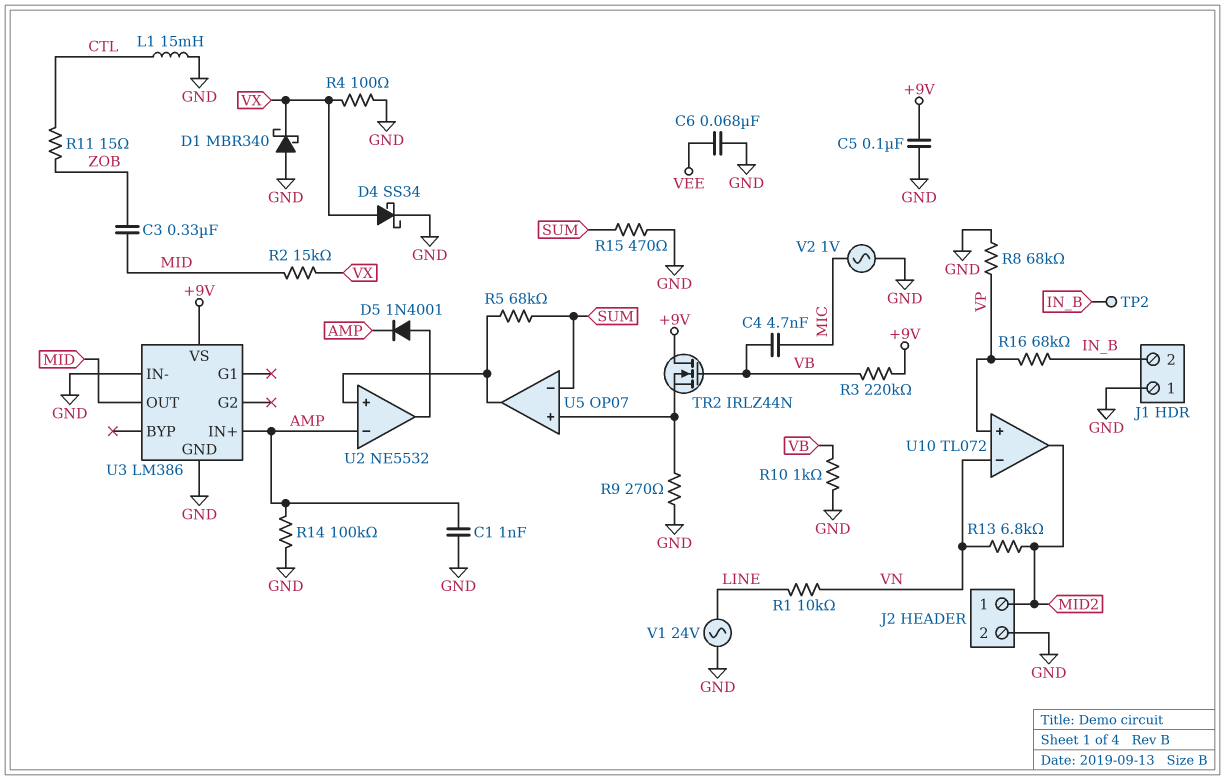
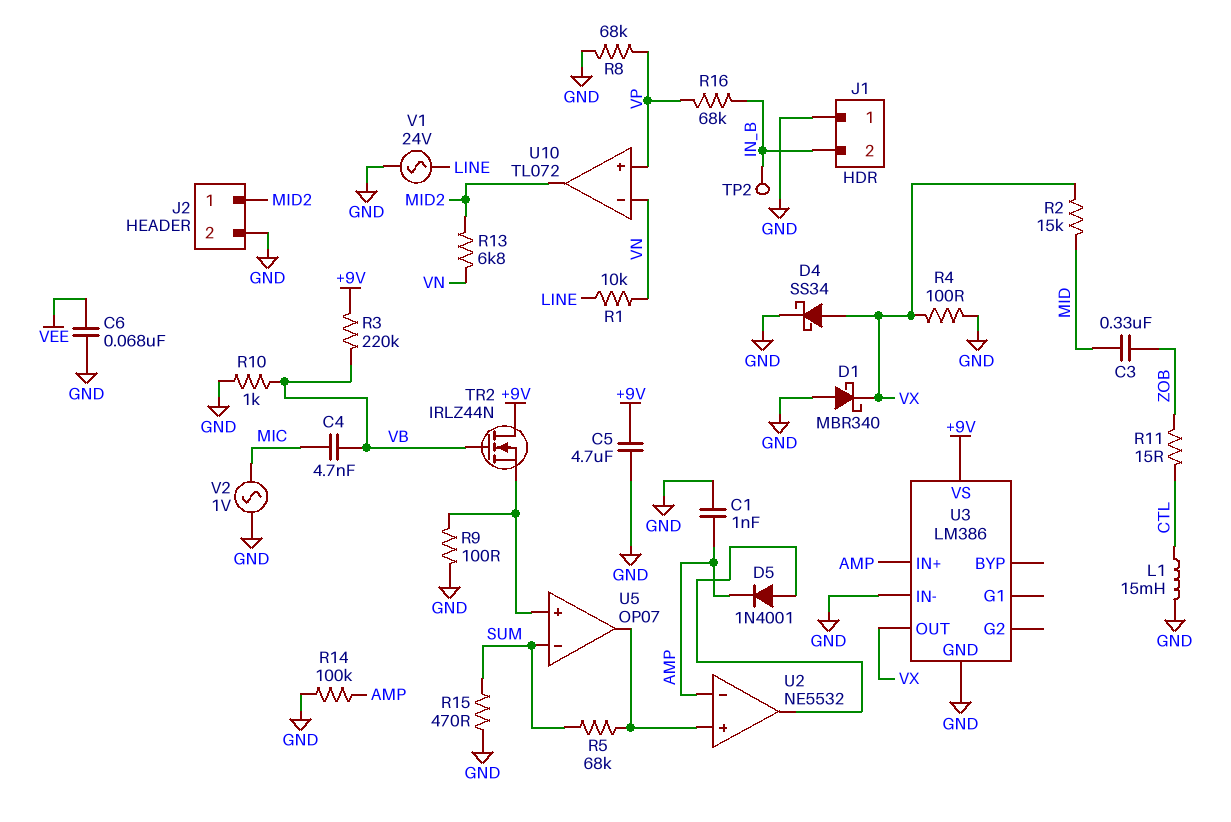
C5: 100nF (+9V, GND) -> 4.7uF (+9V, GND)
R9: 270 (GND, U5/in+) -> 100 (GND, U5/in+)
U3 pin OUT: MID -> VX

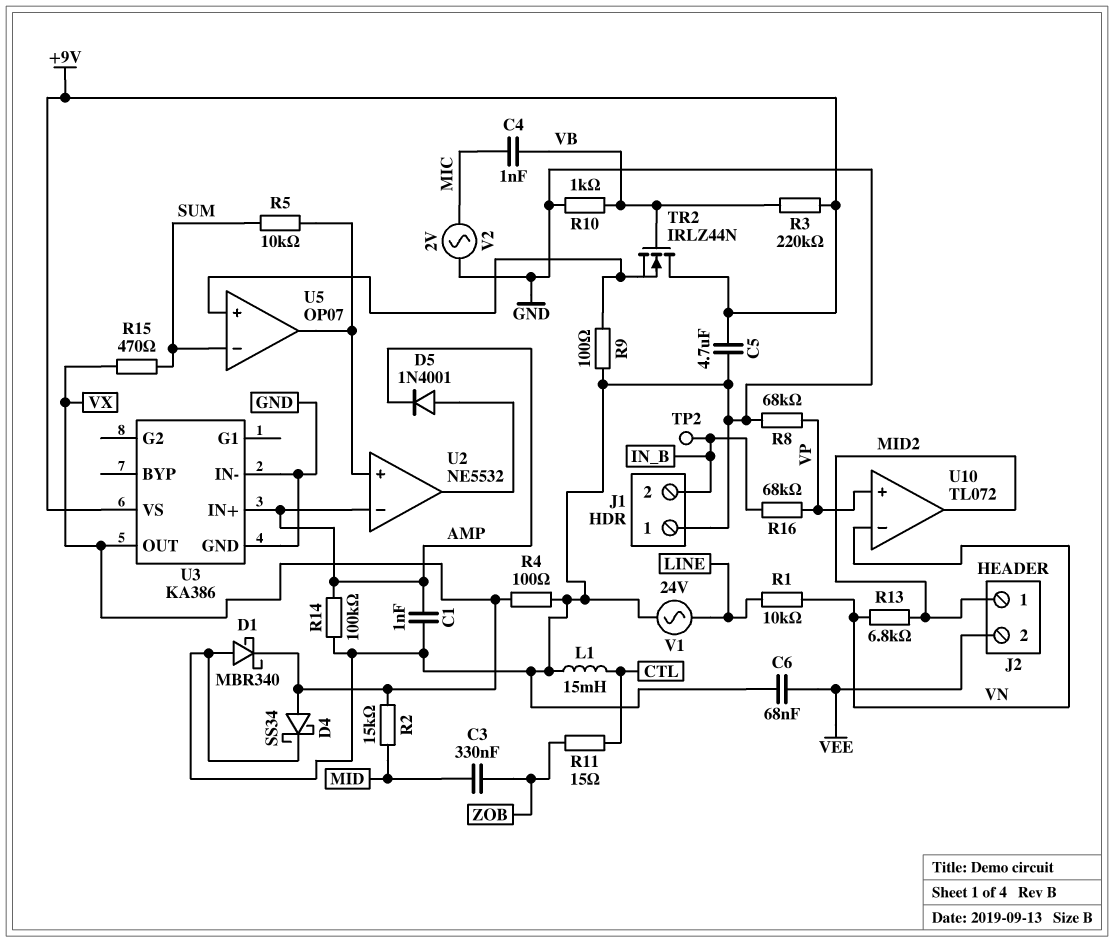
C4: 4.7nF (MIC, VB) -> 1nF (MIC, VB)
J2 pin 2: GND -> VEE
R5: 68k (SUM, U2/in+) -> 10k (SUM, U2/in+)
R15: 470 (GND, SUM) -> 470 (SUM, VX)
U3: LM386 -> KA386
V2: AC 1V (GND, MIC) -> AC 2V (GND, MIC)

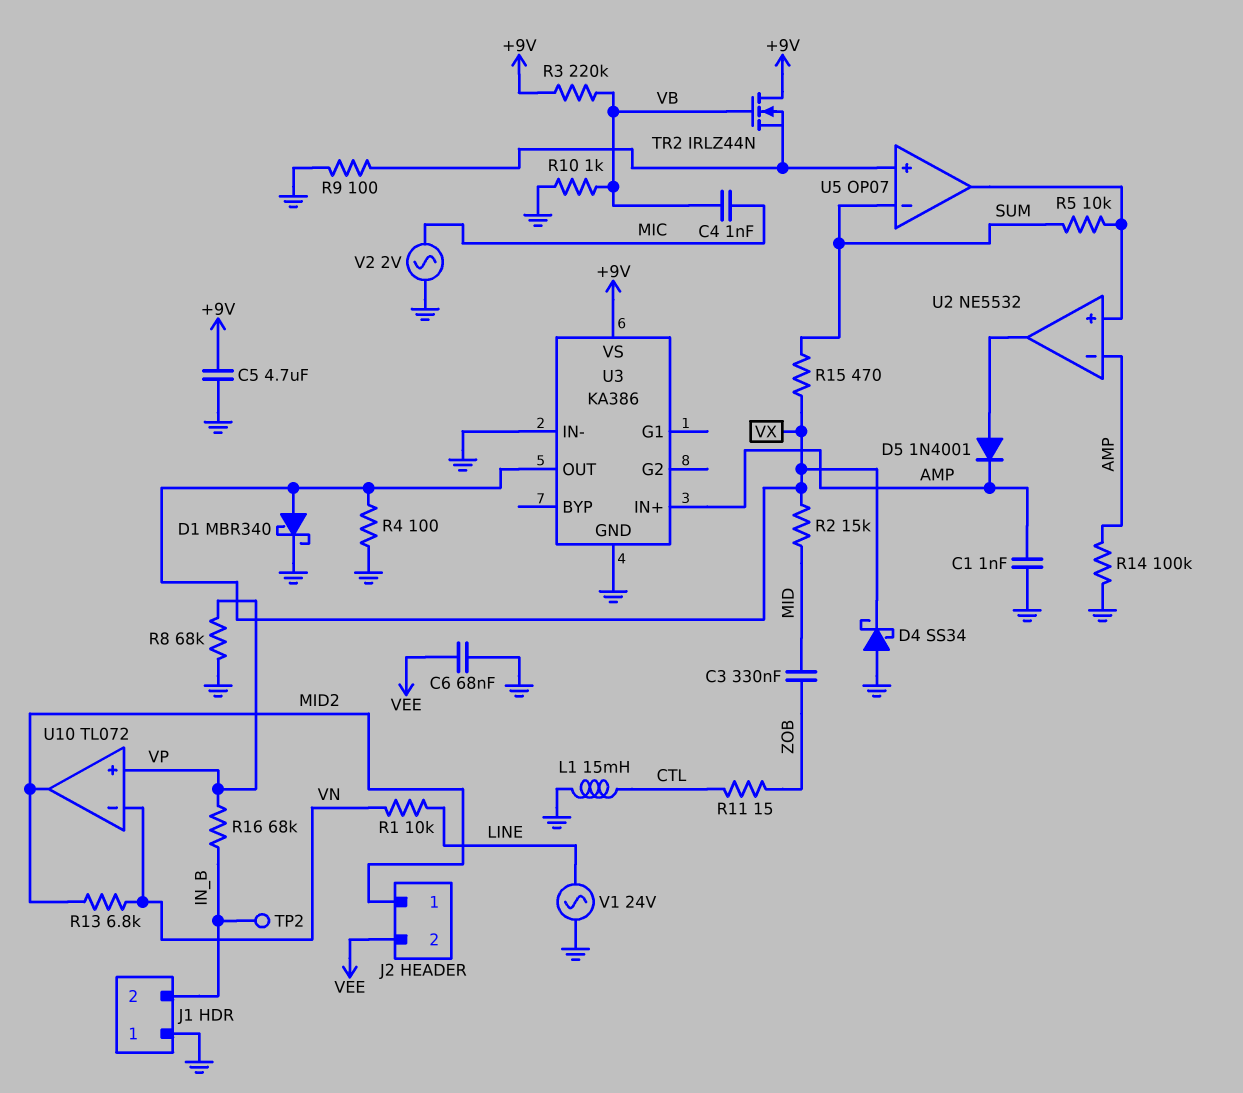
D1: schottky MBR340 (A GND, K VX) -> schottky MBR340 (A VX, K GND)
D4: schottky SS34 (A VX, K GND) -> schottky SS34 (A GND, K VX)

